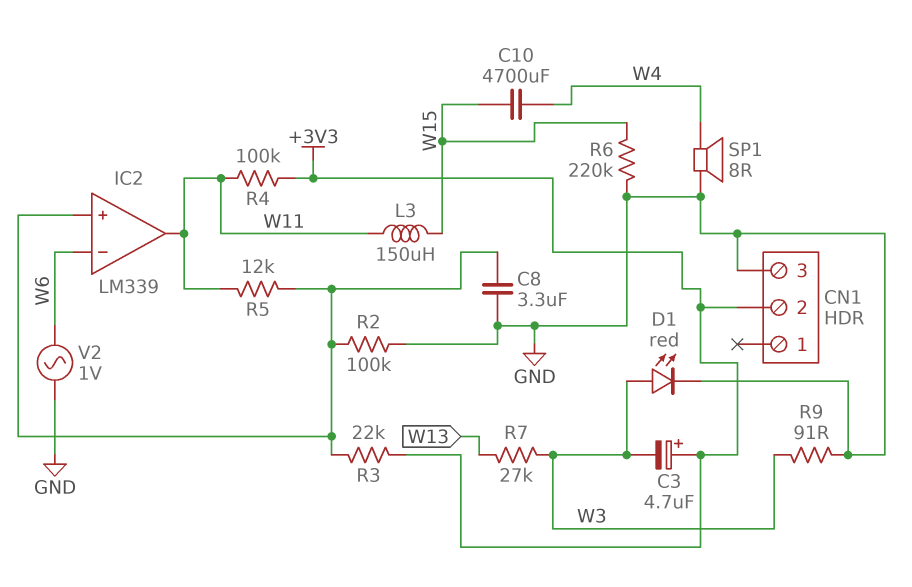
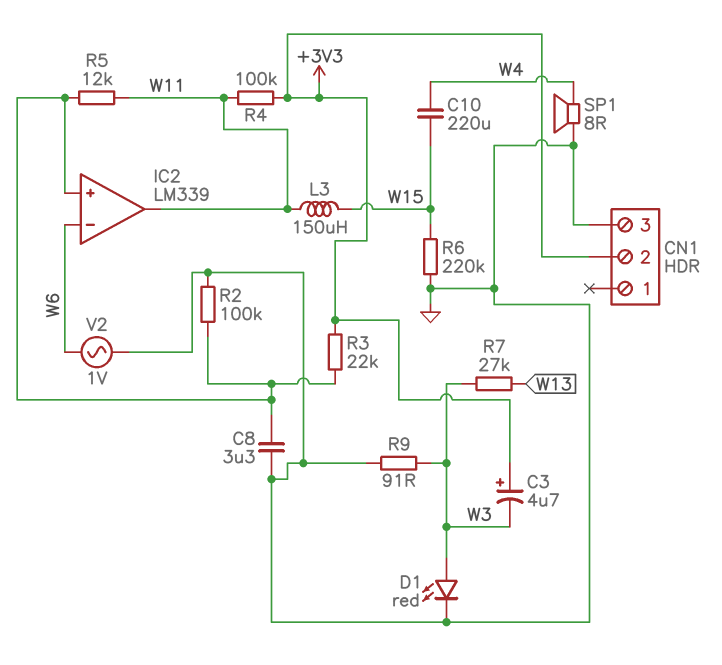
C10: 4700uF (W4, W15) -> 220uF (W4, W15)

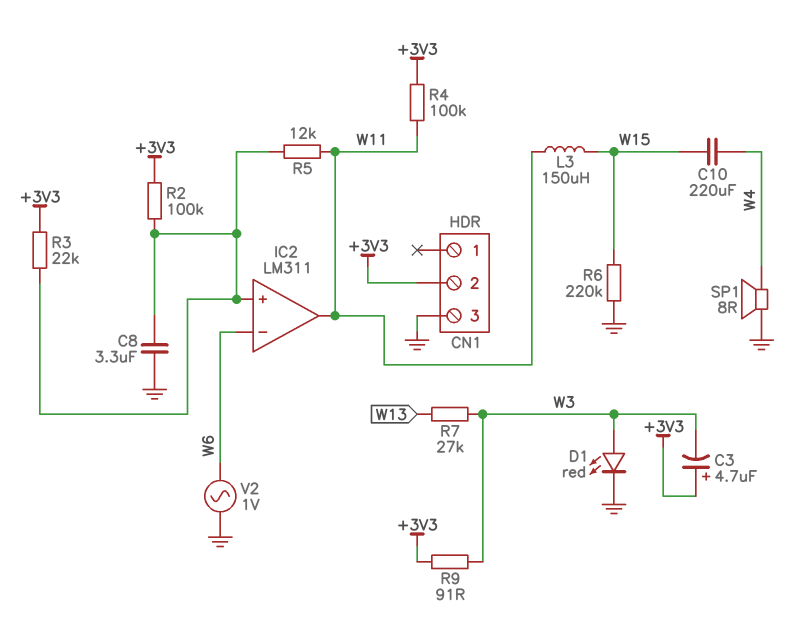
IC2: LM339 -> LM311
R2: 100k (GND, IC2/in+) -> 100k (+3V3, IC2/in+)
R9: 91 (GND, W3) -> 91 (+3V3, W3)

